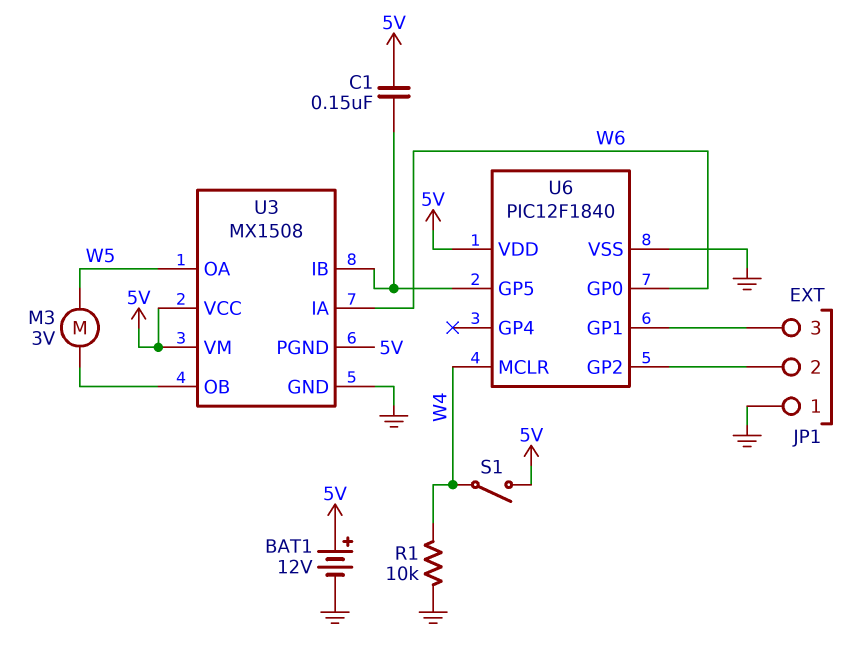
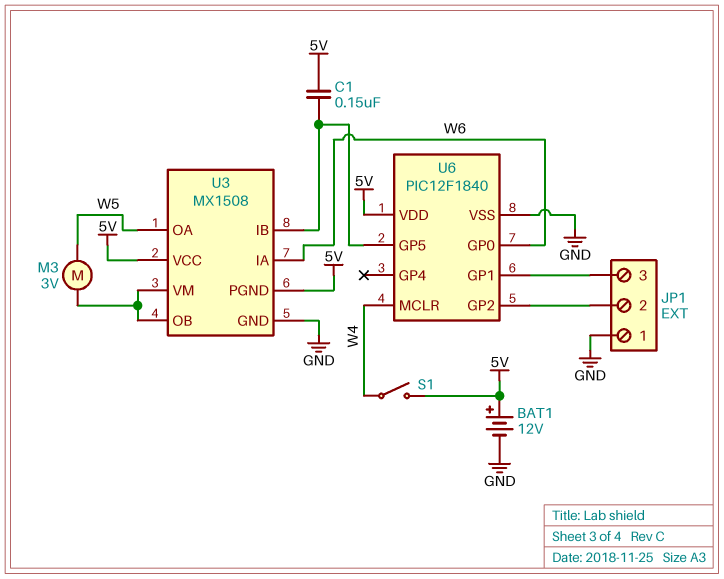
R1: 10k (GND, W4) -> none
U3 pin VM: 5V -> U3/OB

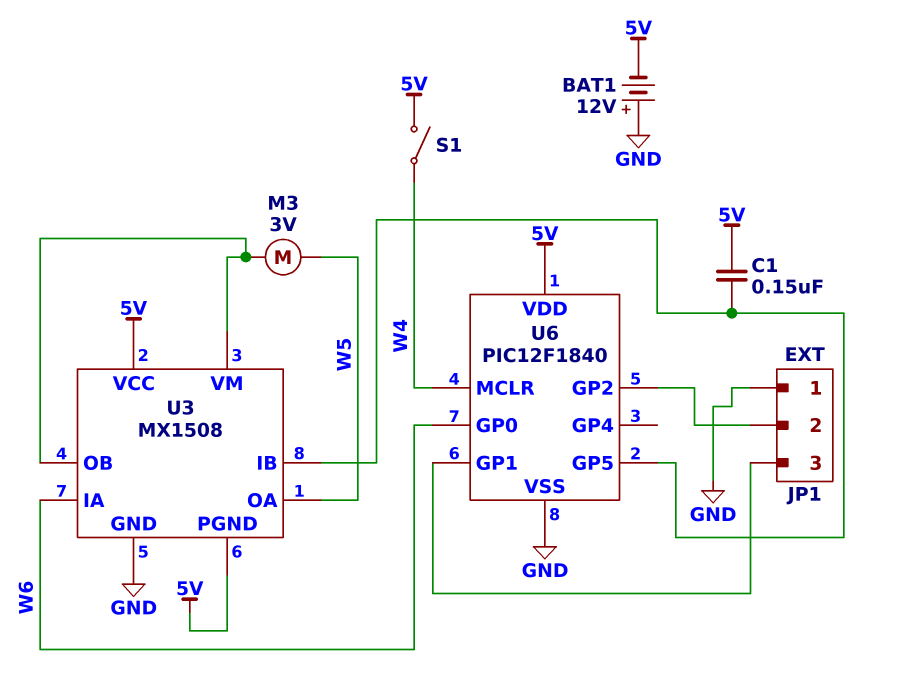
BAT1: 12V (plus 5V, minus GND) -> 12V (plus GND, minus 5V)

